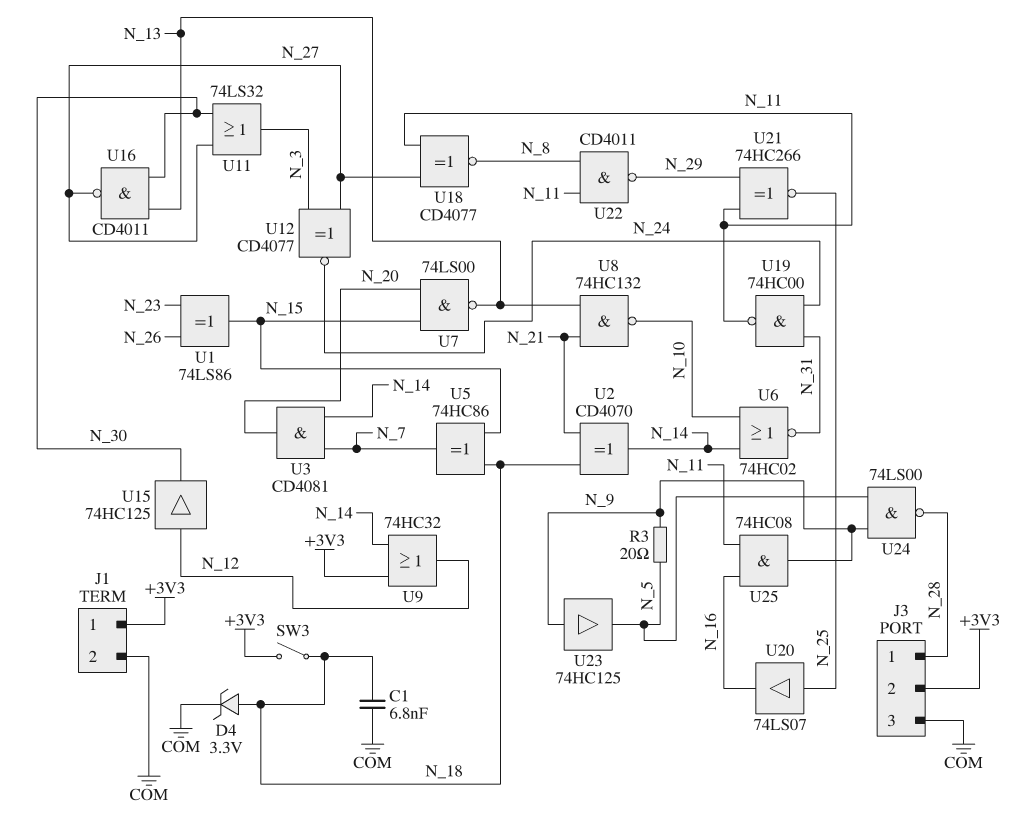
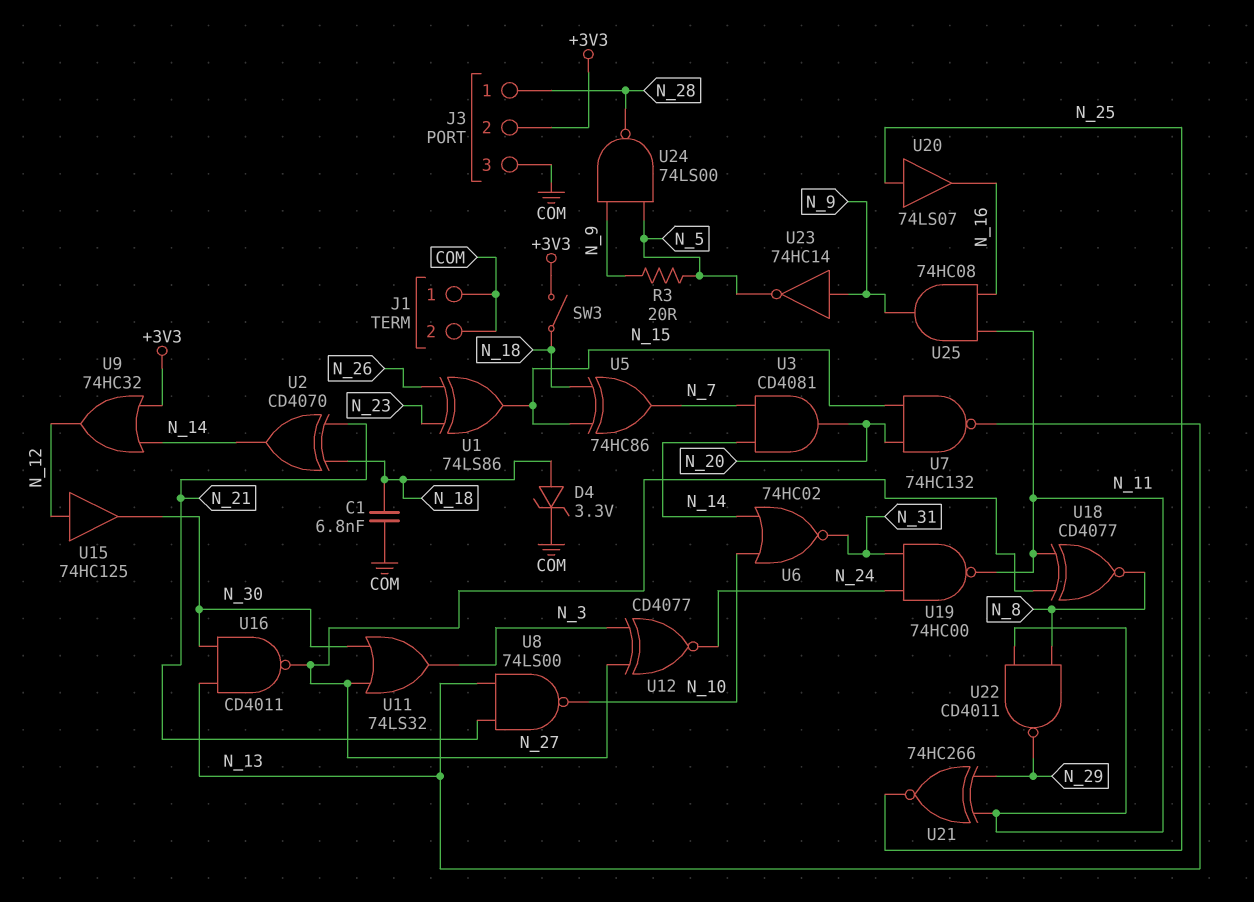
J1 pin 1: +3V3 -> COM
U7: NAND 74LS00 (in N_15, in N_20, out N_13) -> NAND 74HC132 (in N_15, in N_20, out N_13)
U8: NAND 74HC132 (in N_13, in N_21, out N_10) -> NAND 74LS00 (in N_13, in N_21, out N_10)
U23: buffer 74HC125 (in N_9, out N_5) -> NOT 74HC14 (in N_9, out N_5)

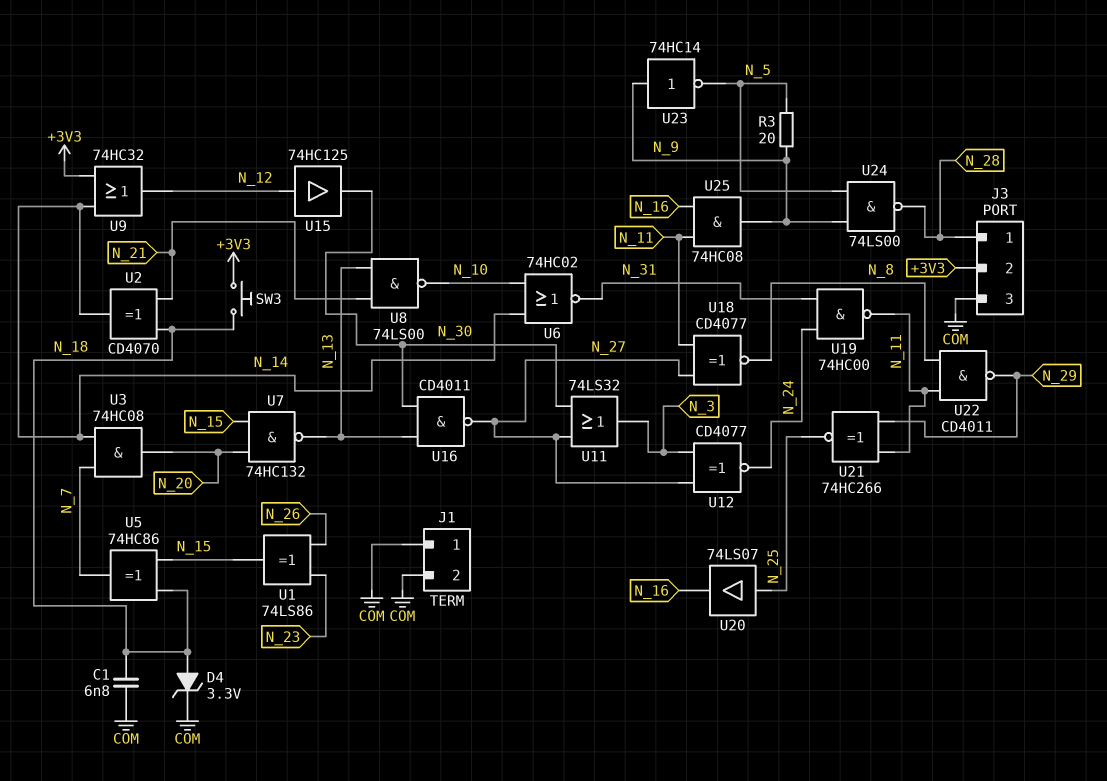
SW3: switch (+3V3, N_18) -> button (+3V3, N_18)
U3: AND CD4081 (in N_7, in N_14, out N_20) -> AND 74HC08 (in N_7, in N_14, out N_20)

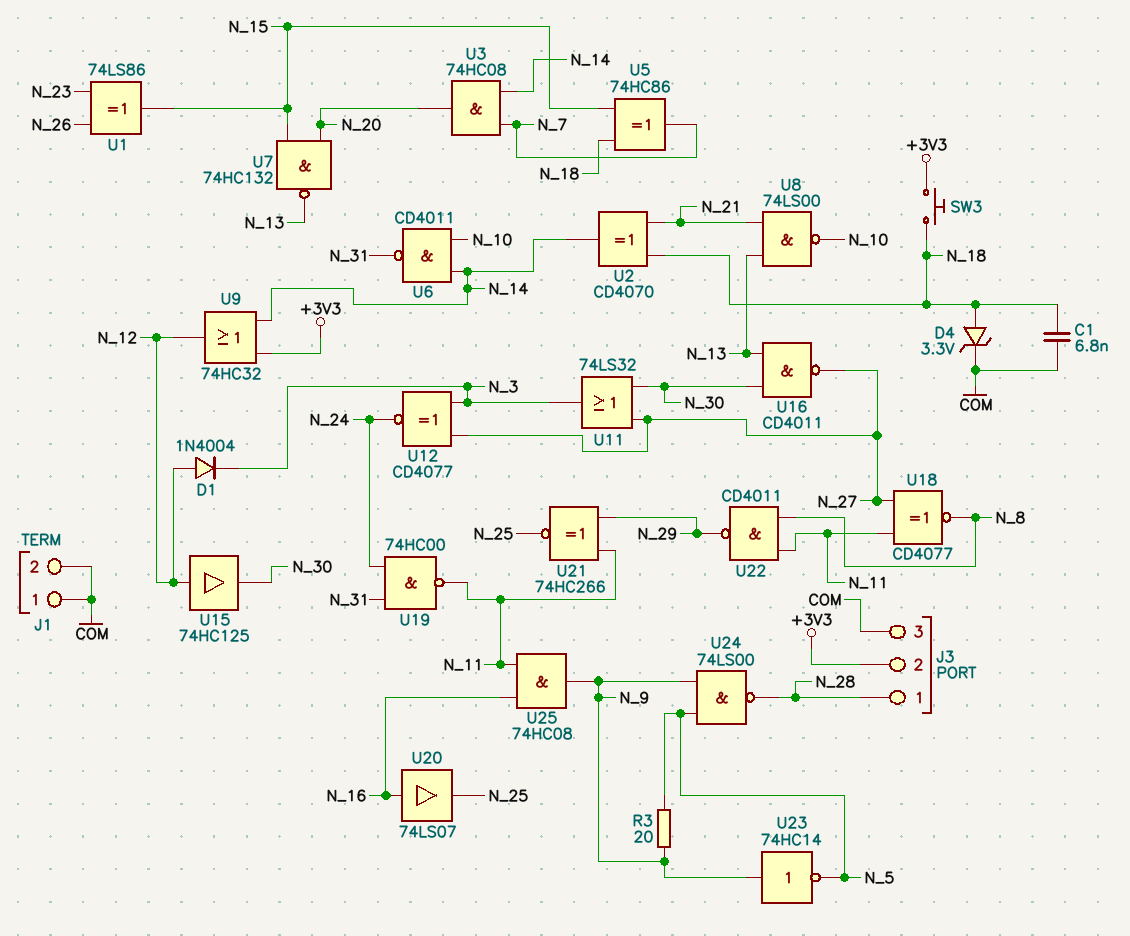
D1: none -> diode 1N4004 (A N_12, K N_3)
U6: NOR 74HC02 (in N_10, in N_14, out N_31) -> NAND CD4011 (in N_10, in N_14, out N_31)
U20: buffer 74LS07 (in N_25, out N_16) -> buffer 74LS07 (in N_16, out N_25)

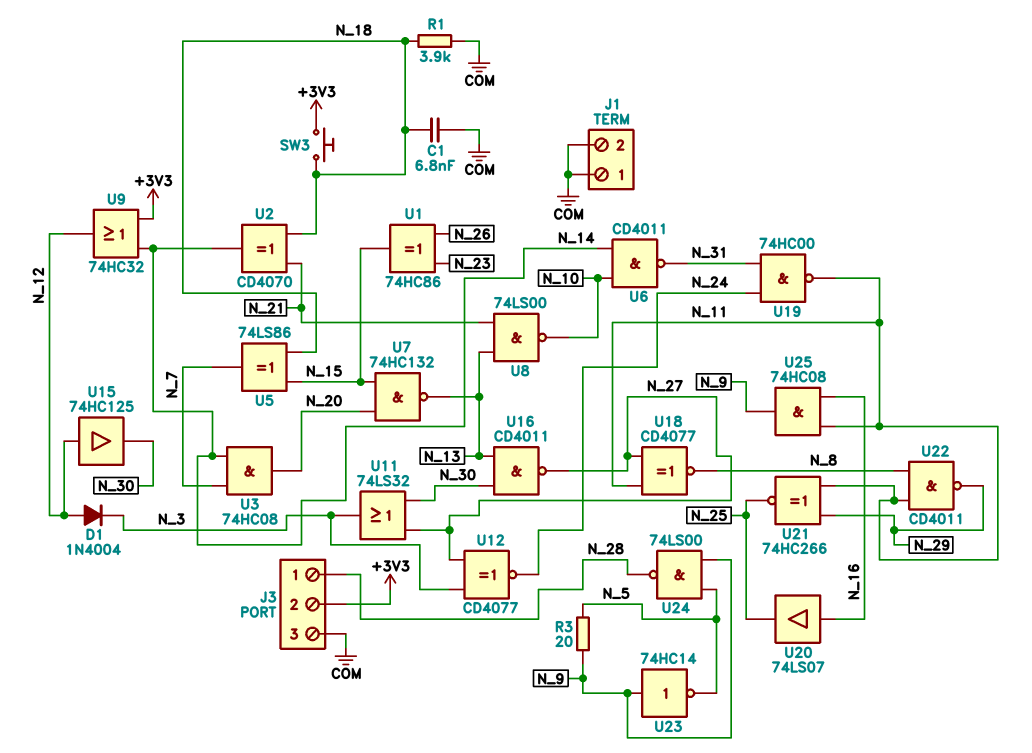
D4: zener 3.3V (A N_18, K COM) -> none
R1: none -> 3.9k (COM, N_18)
U1: XOR 74LS86 (in N_23, in N_26, out N_15) -> XOR 74HC86 (in N_23, in N_26, out N_15)
U5: XOR 74HC86 (in N_15, in N_18, out N_7) -> XOR 74LS86 (in N_15, in N_18, out N_7)

